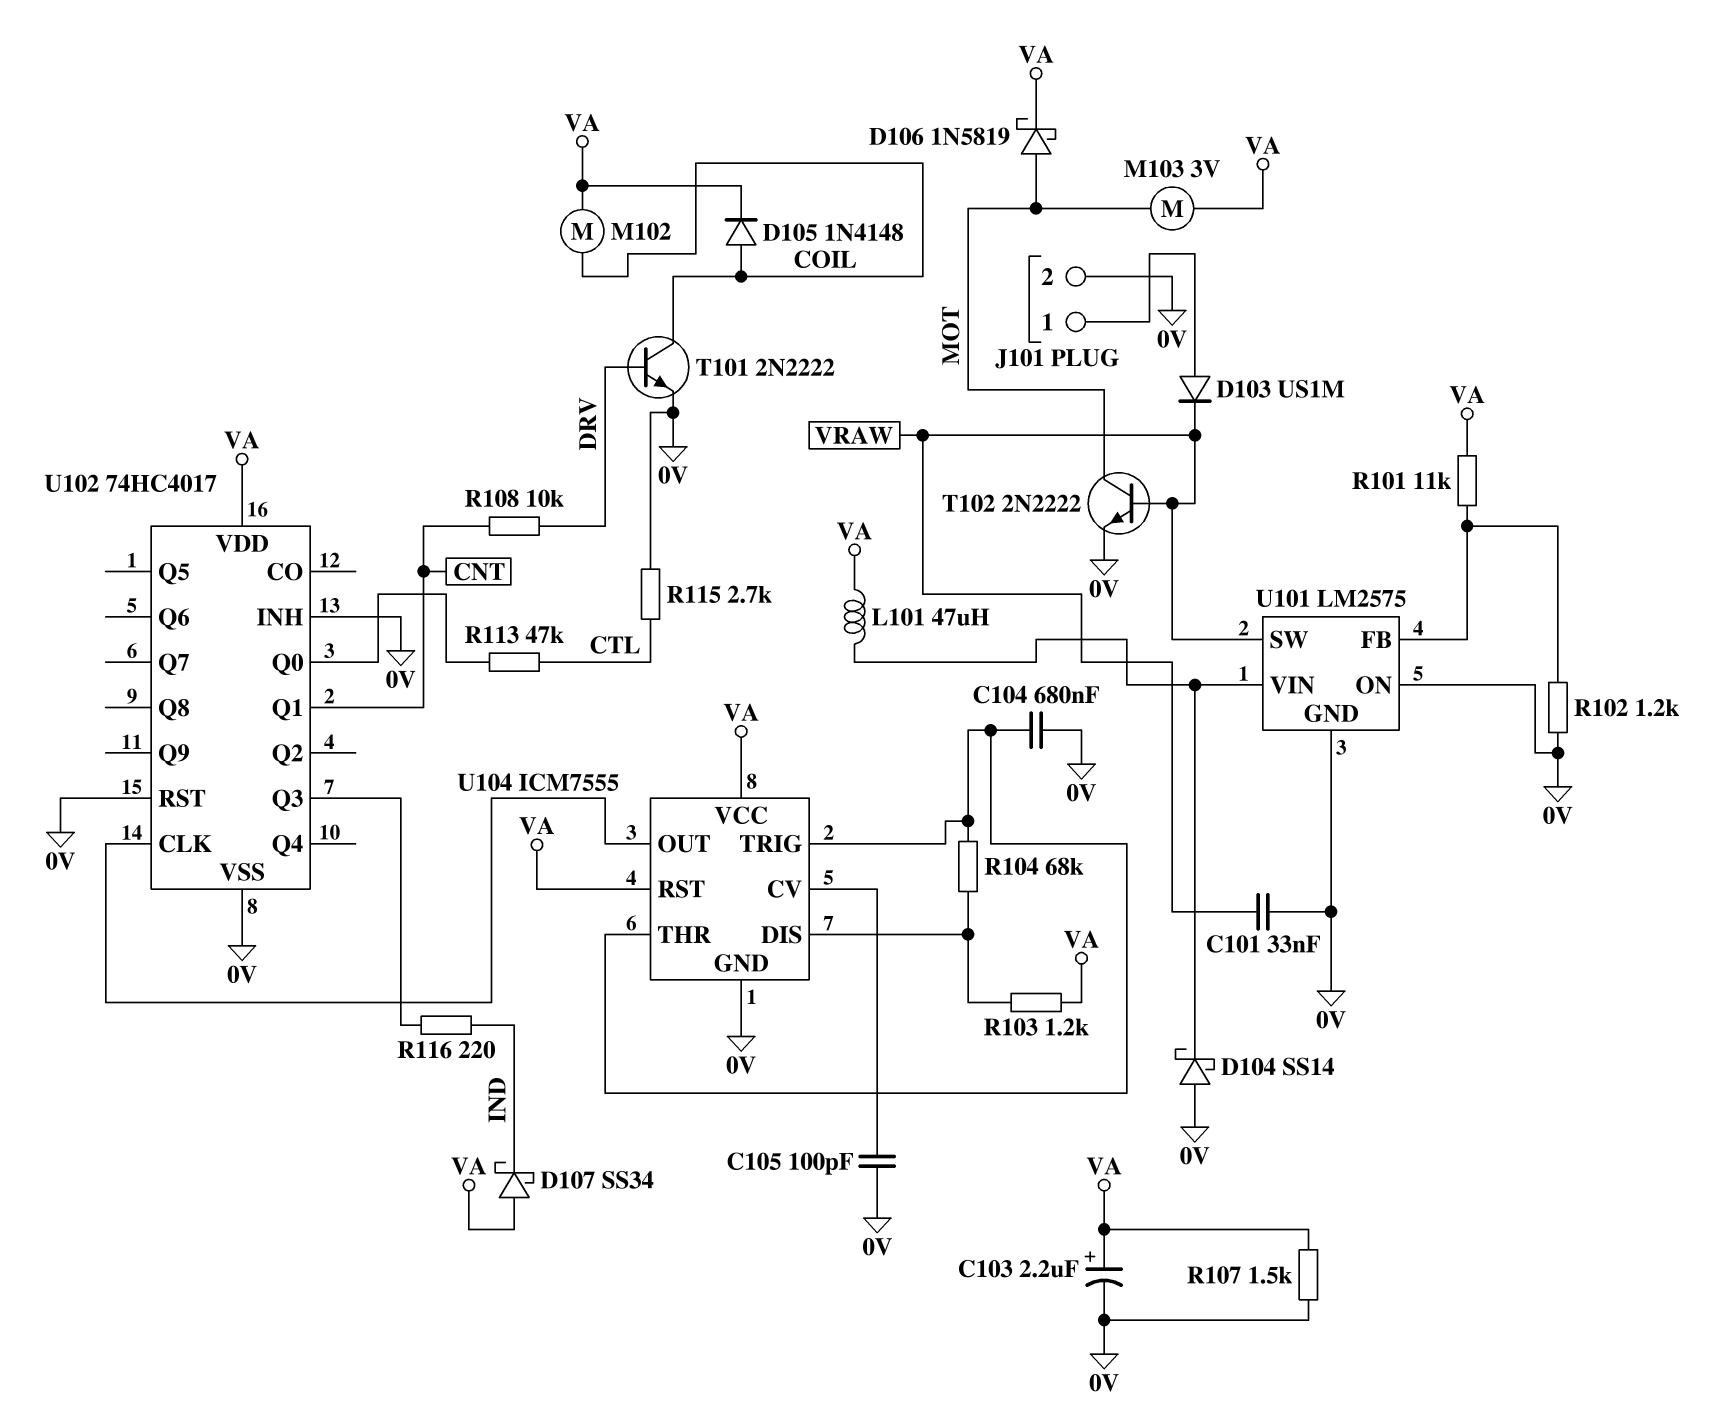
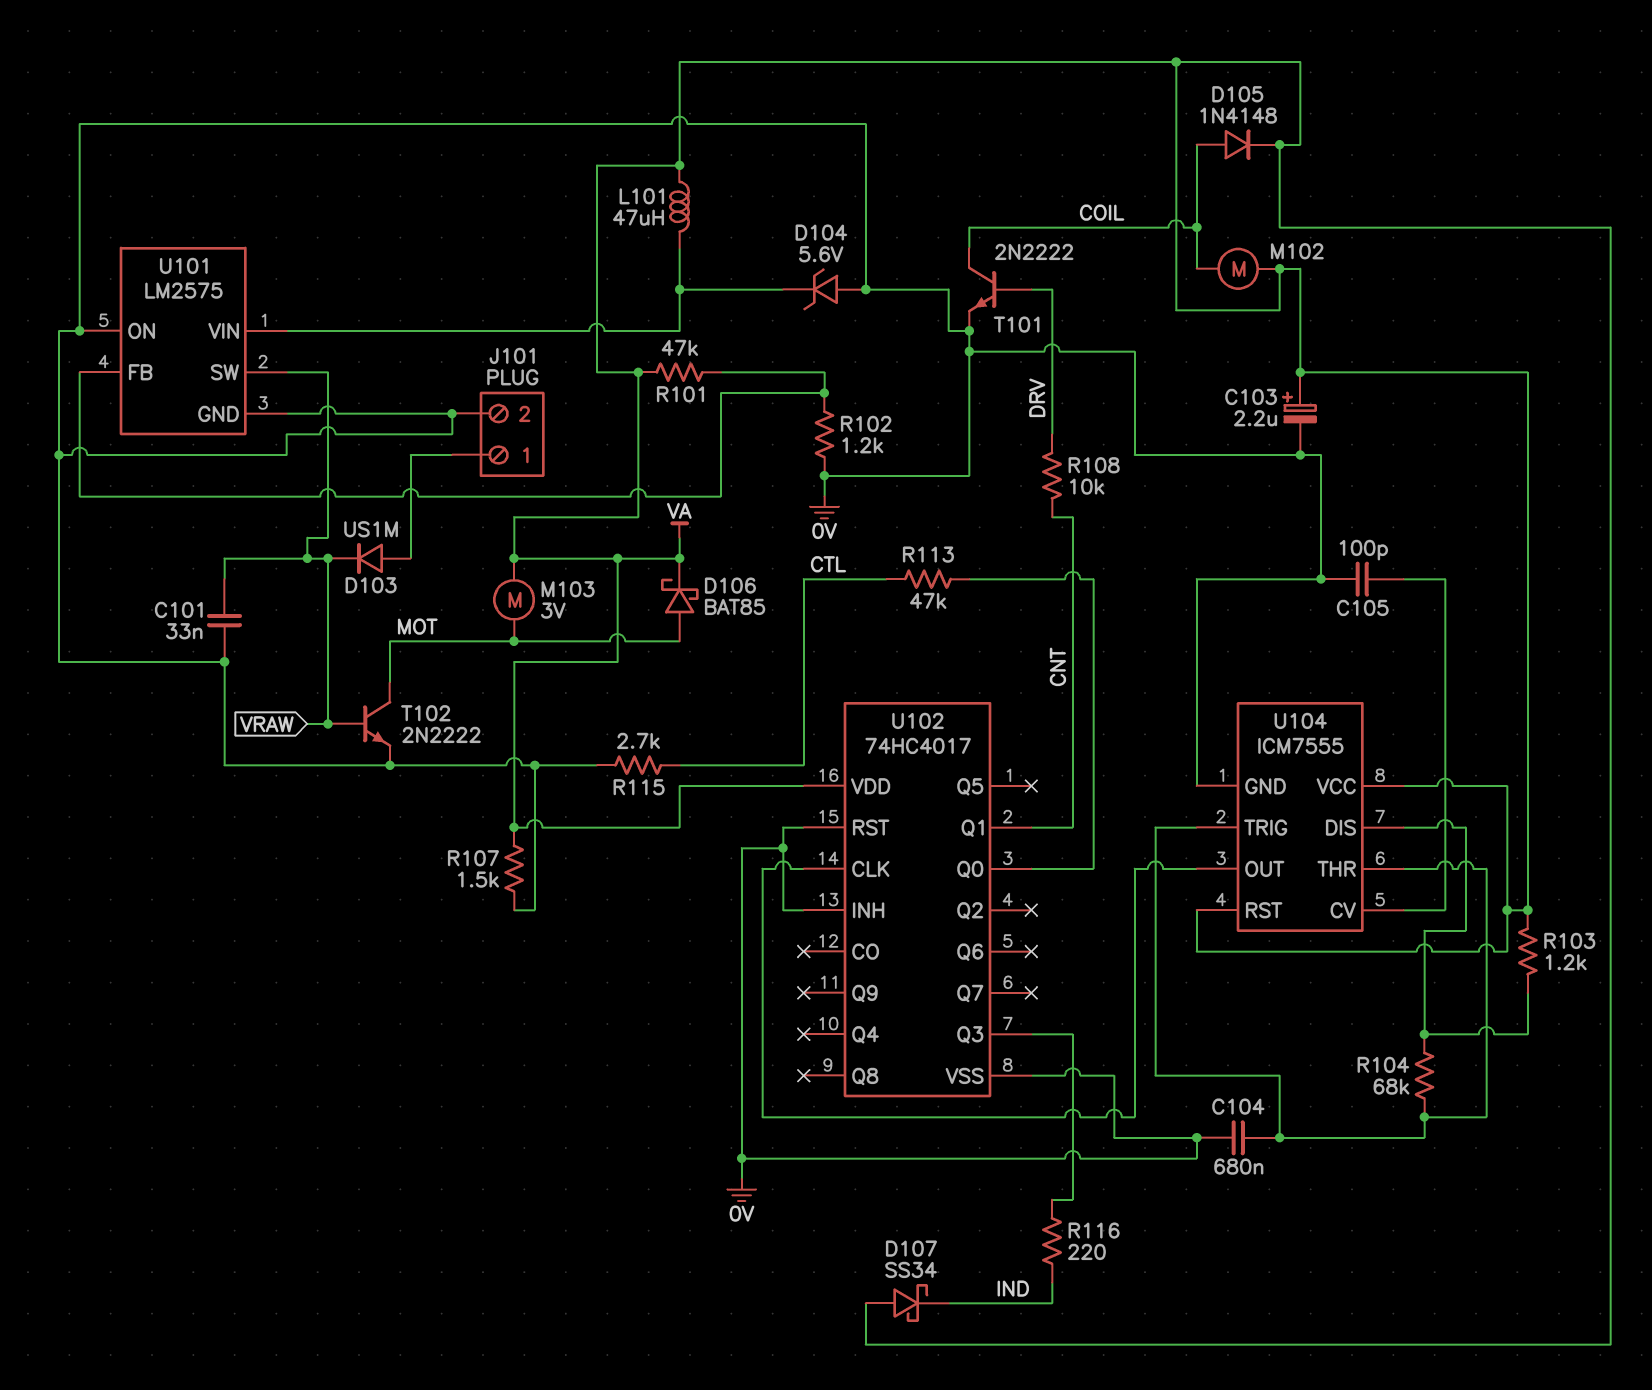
D104: schottky SS14 (A 0V, K U101/VIN) -> zener 5.6V (A 0V, K U101/VIN)
D106: schottky 1N5819 (A MOT, K VA) -> schottky BAT85 (A MOT, K VA)
R101: 11k (U101/FB, VA) -> 47k (U101/FB, VA)

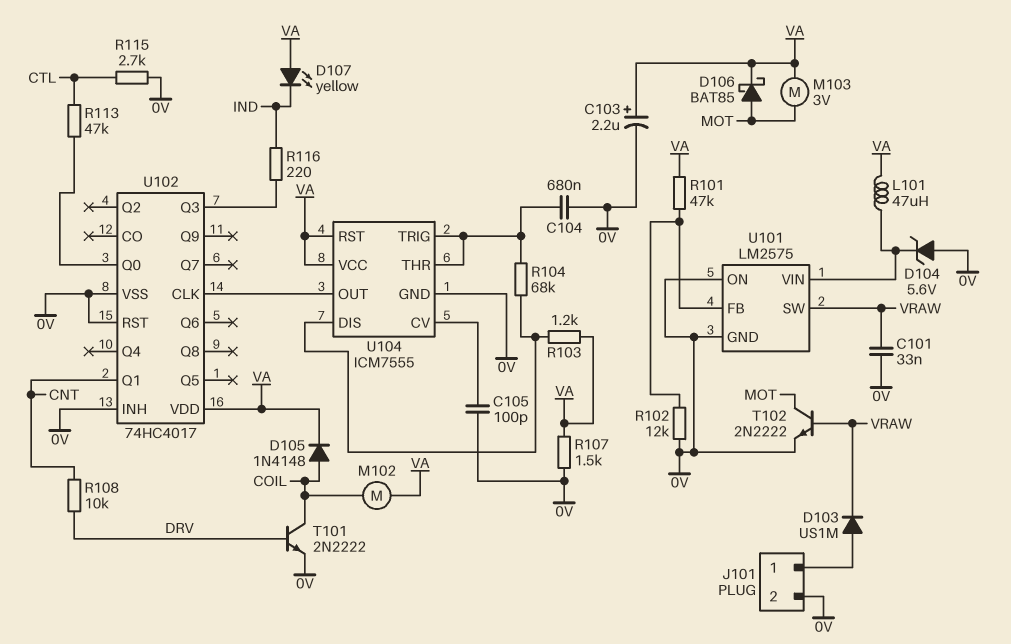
D107: schottky SS34 (A VA, K IND) -> LED yellow (A VA, K IND)
R102: 1.2k (0V, U101/FB) -> 12k (0V, U101/FB)

